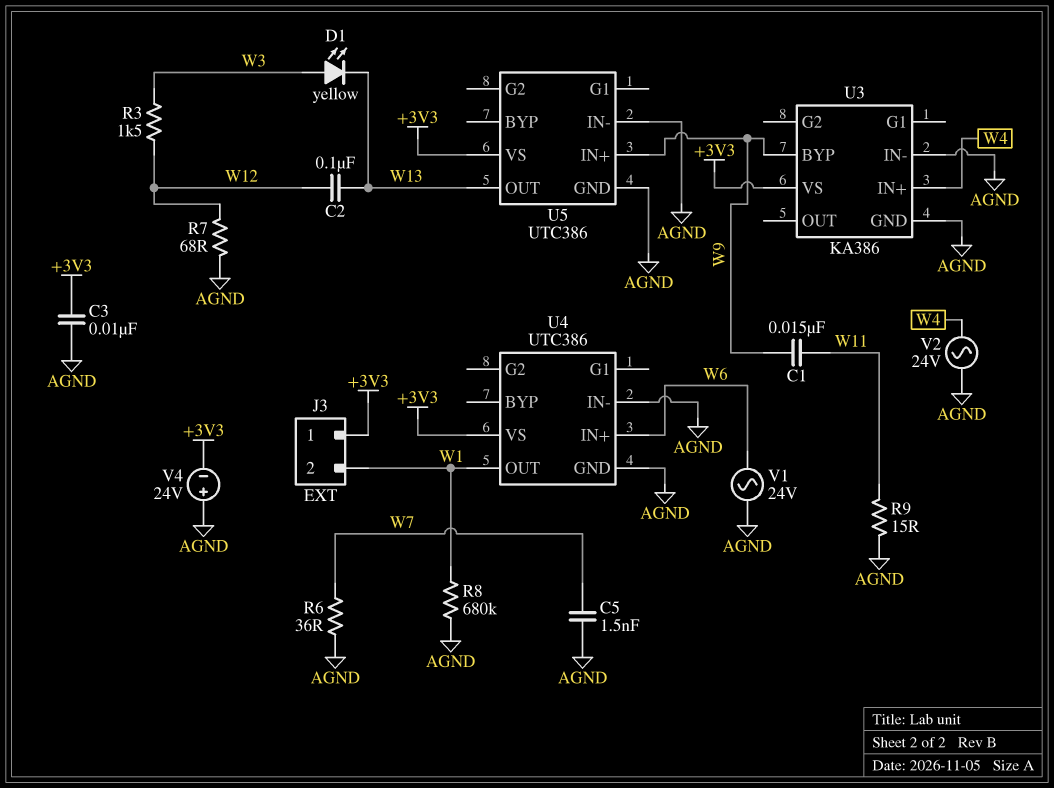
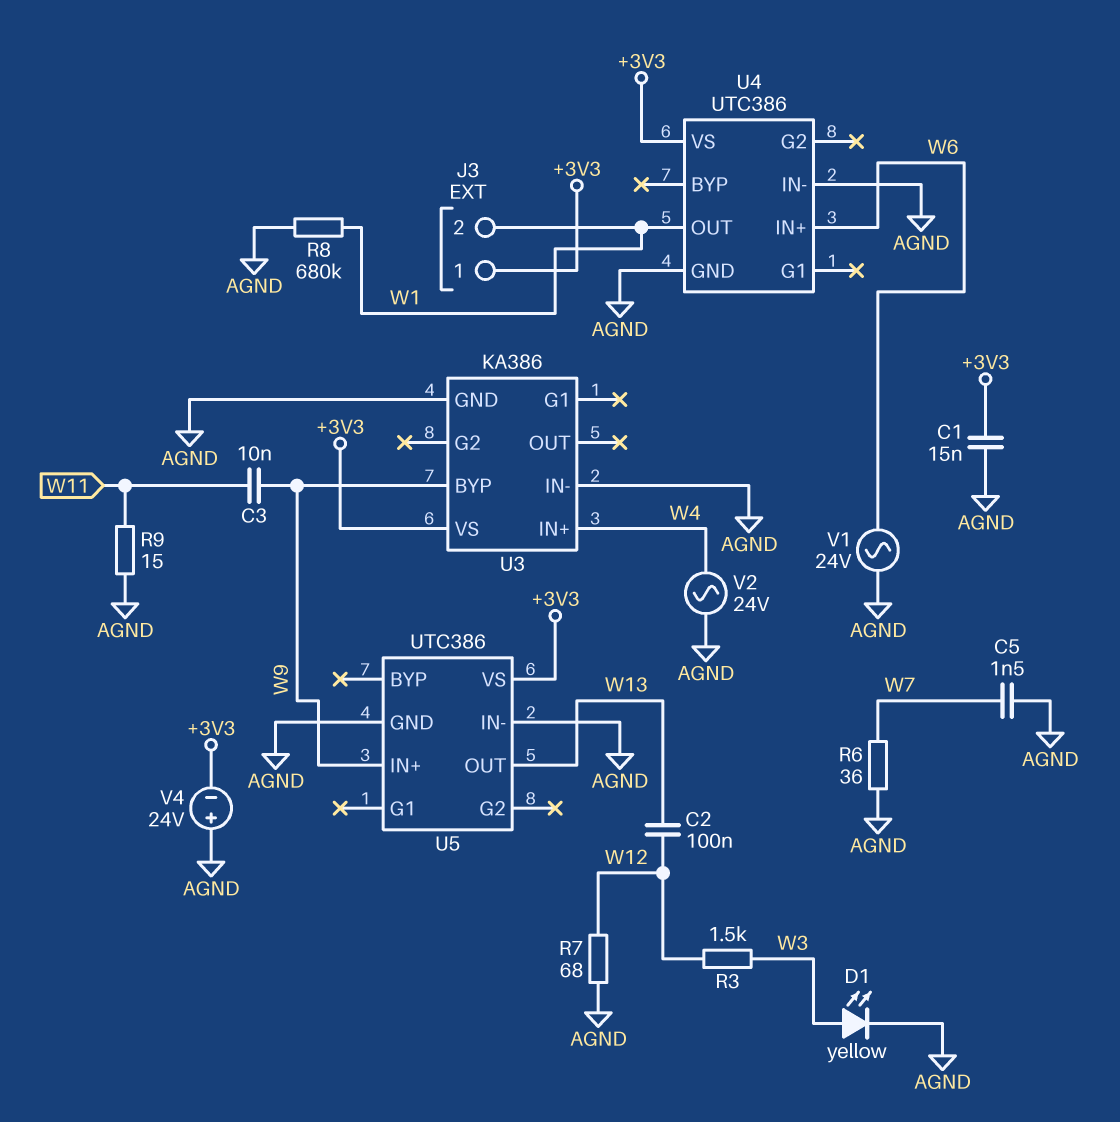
C1: 15nF (W9, W11) -> 15nF (+3V3, AGND)
C3: 10nF (+3V3, AGND) -> 10nF (W9, W11)
D1: LED yellow (A W3, K W13) -> LED yellow (A W3, K AGND)

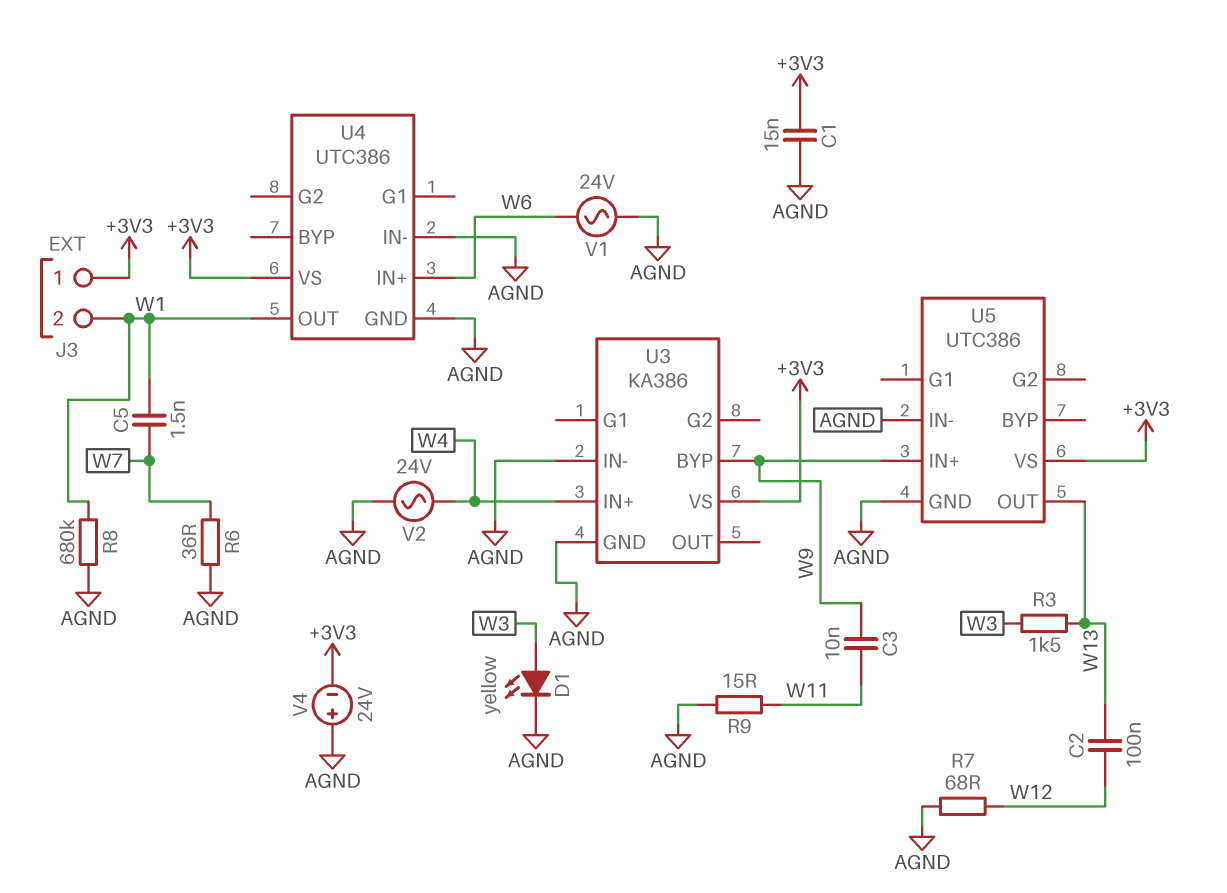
C5: 1.5nF (AGND, W7) -> 1.5nF (W1, W7)
R3: 1.5k (W3, W12) -> 1.5k (W3, W13)

